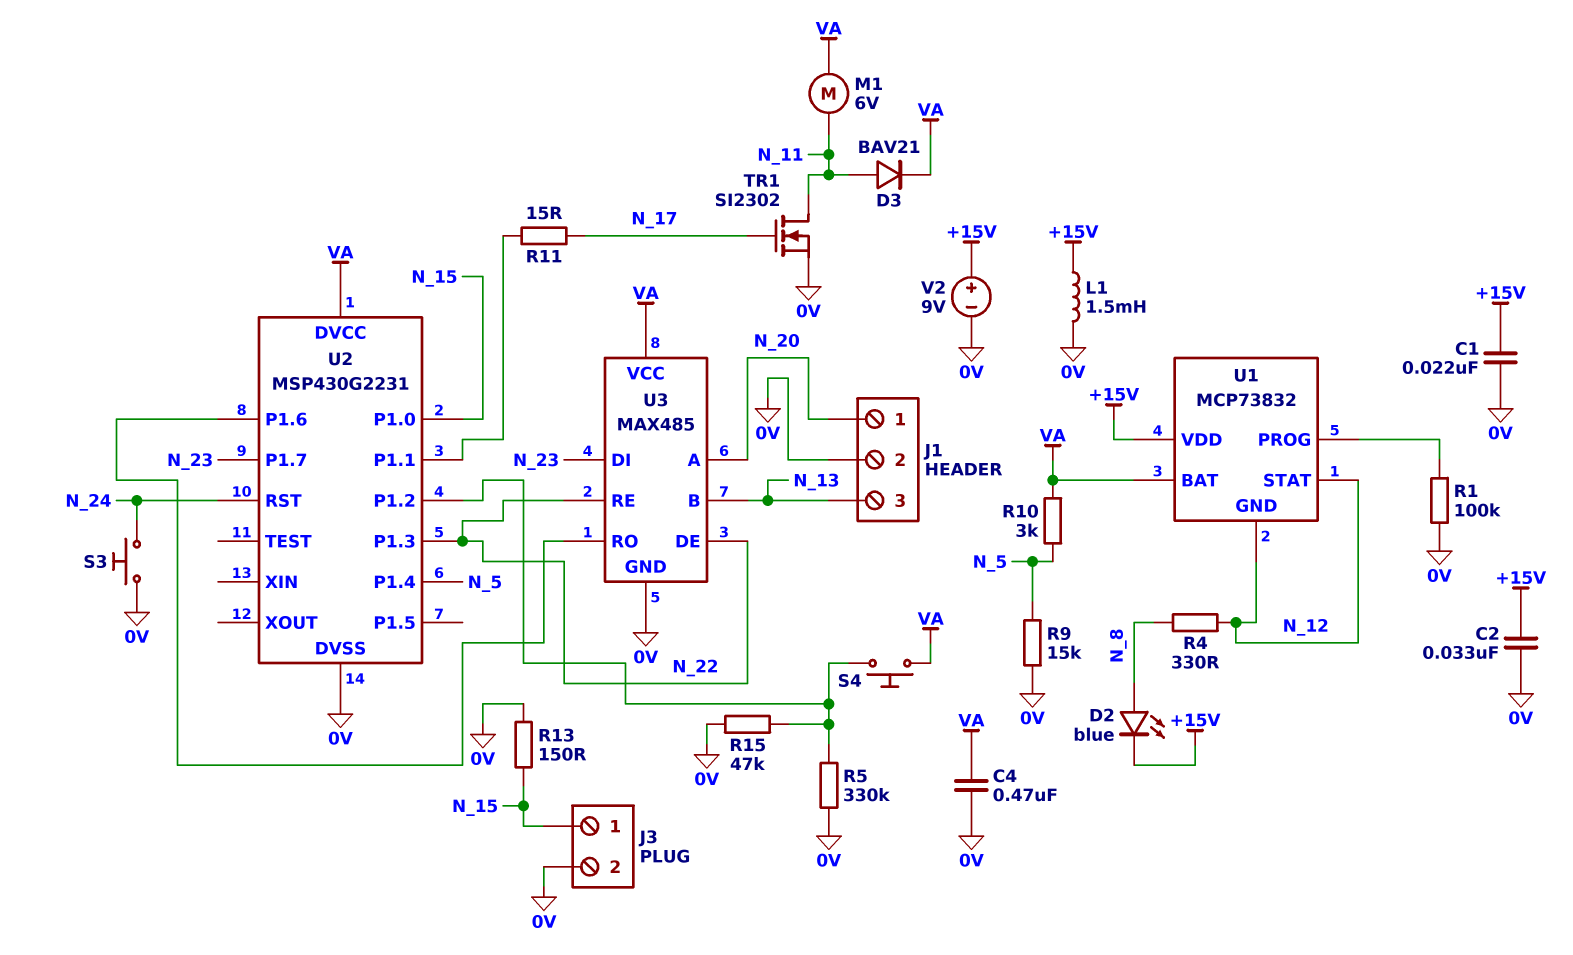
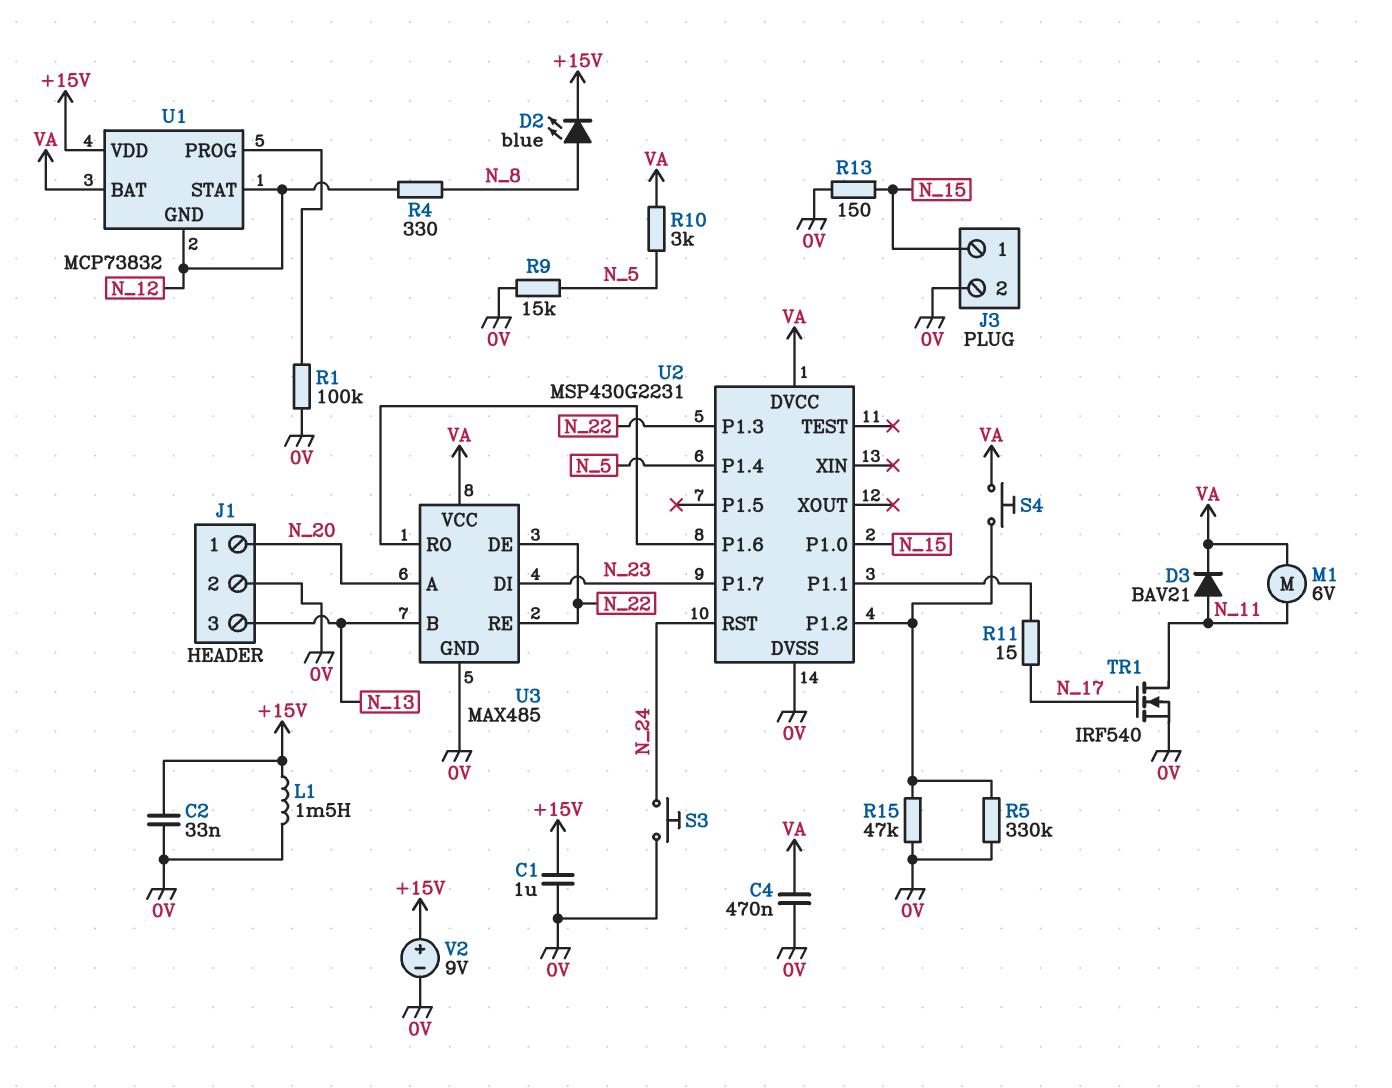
C1: 22nF (+15V, 0V) -> 1uF (+15V, 0V)
TR1: NMOS SI2302 (G N_17, D N_11, S 0V) -> NMOS IRF540 (G N_17, D N_11, S 0V)

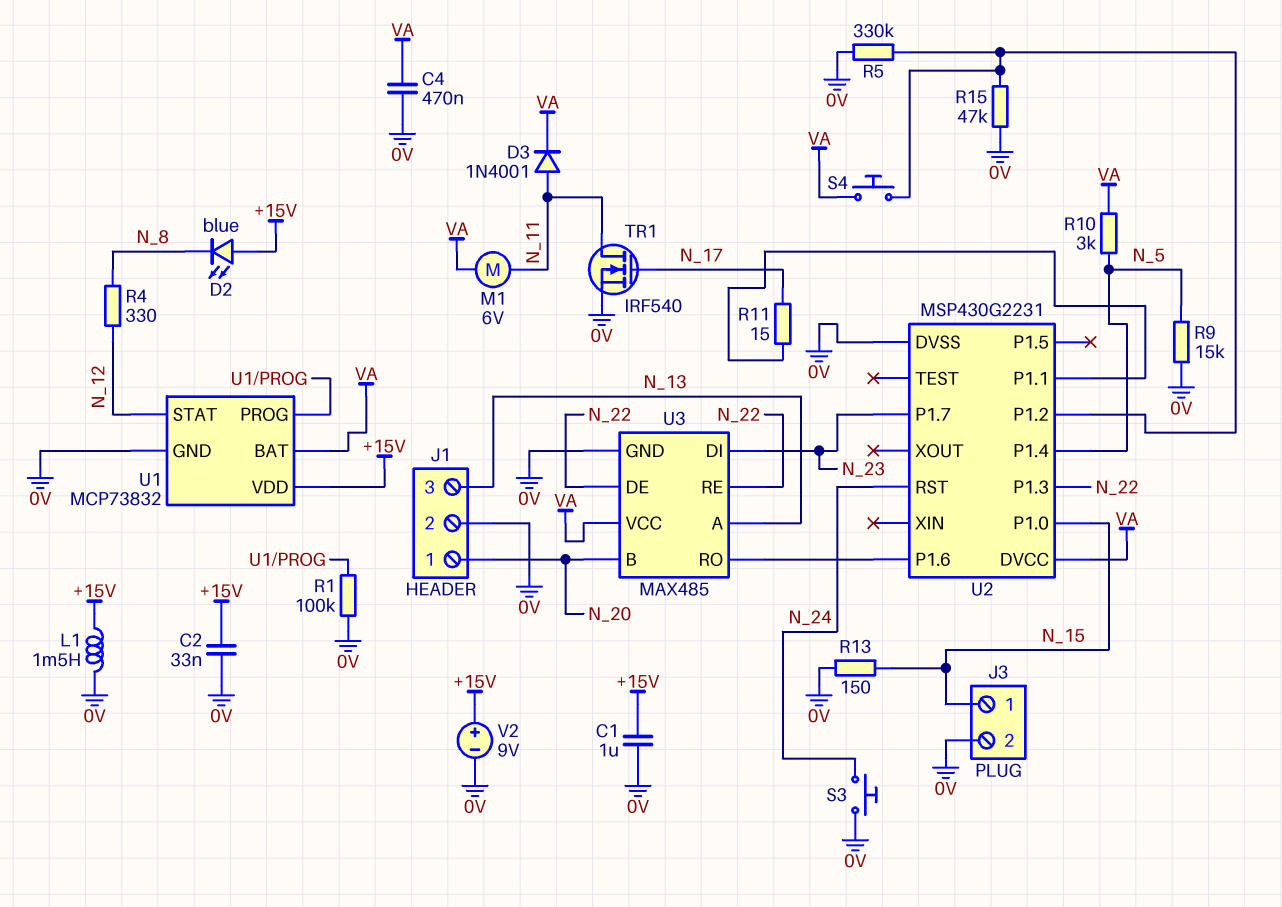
D2: LED blue (A N_8, K +15V) -> LED blue (A +15V, K N_8)
D3: diode BAV21 (A N_11, K VA) -> diode 1N4001 (A N_11, K VA)
U1 pin GND: N_12 -> 0V
U3 pin A: N_20 -> N_13
U3 pin B: N_13 -> N_20

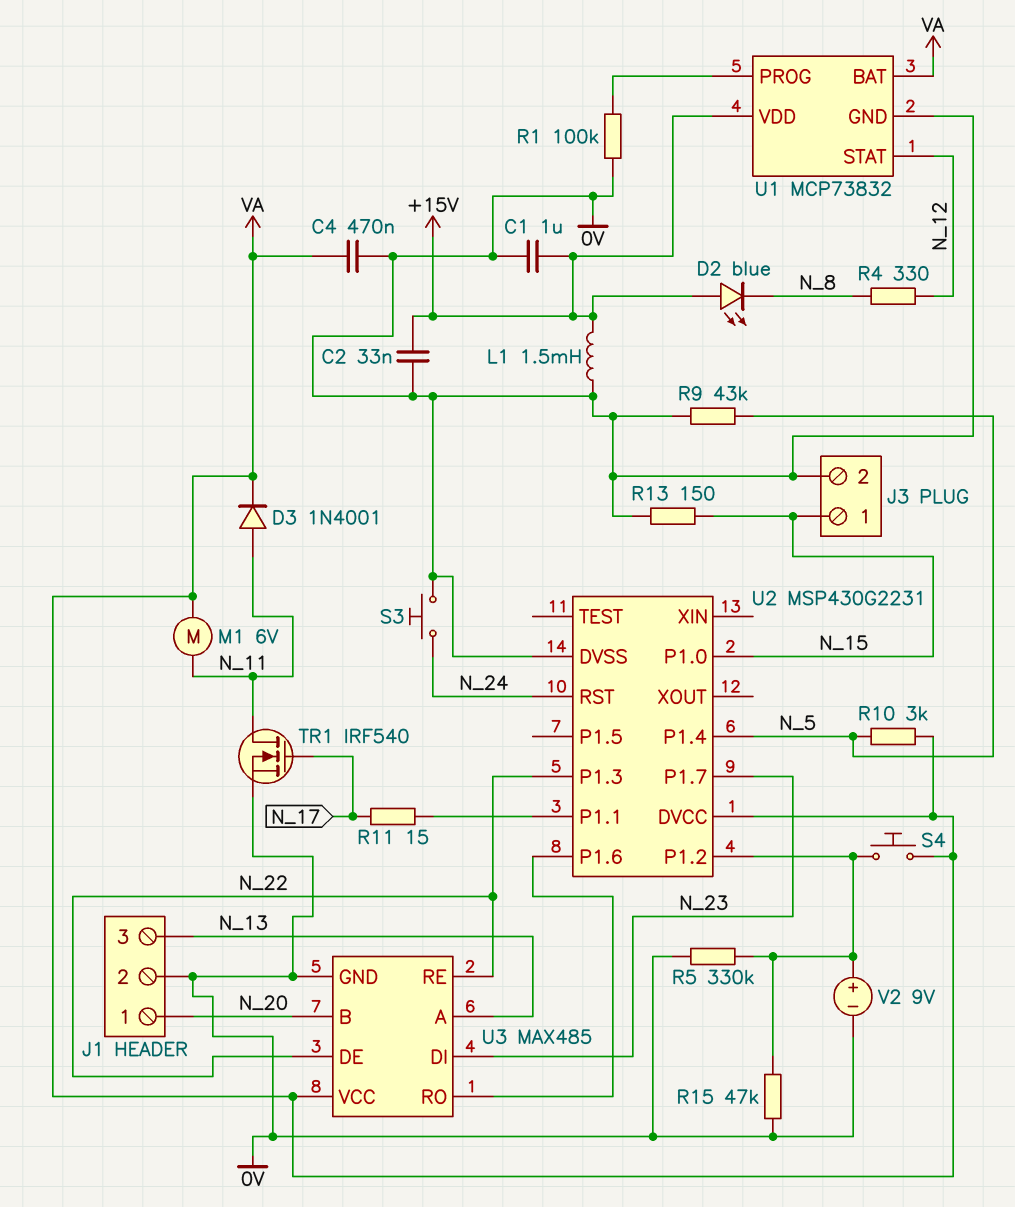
R9: 15k (0V, N_5) -> 43k (0V, N_5)
V2: 9V (plus +15V, minus 0V) -> 9V (plus U2/P1.2, minus 0V)

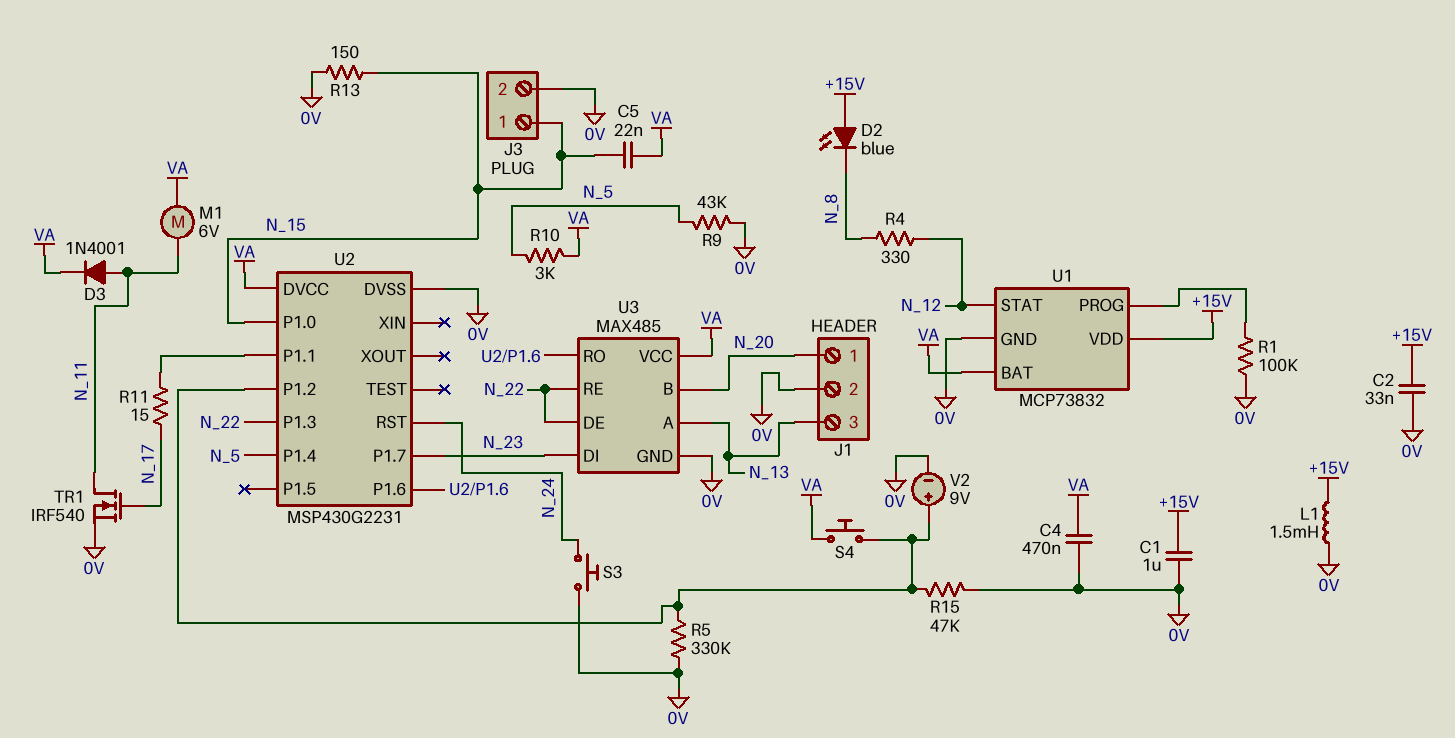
C5: none -> 22nF (N_15, VA)

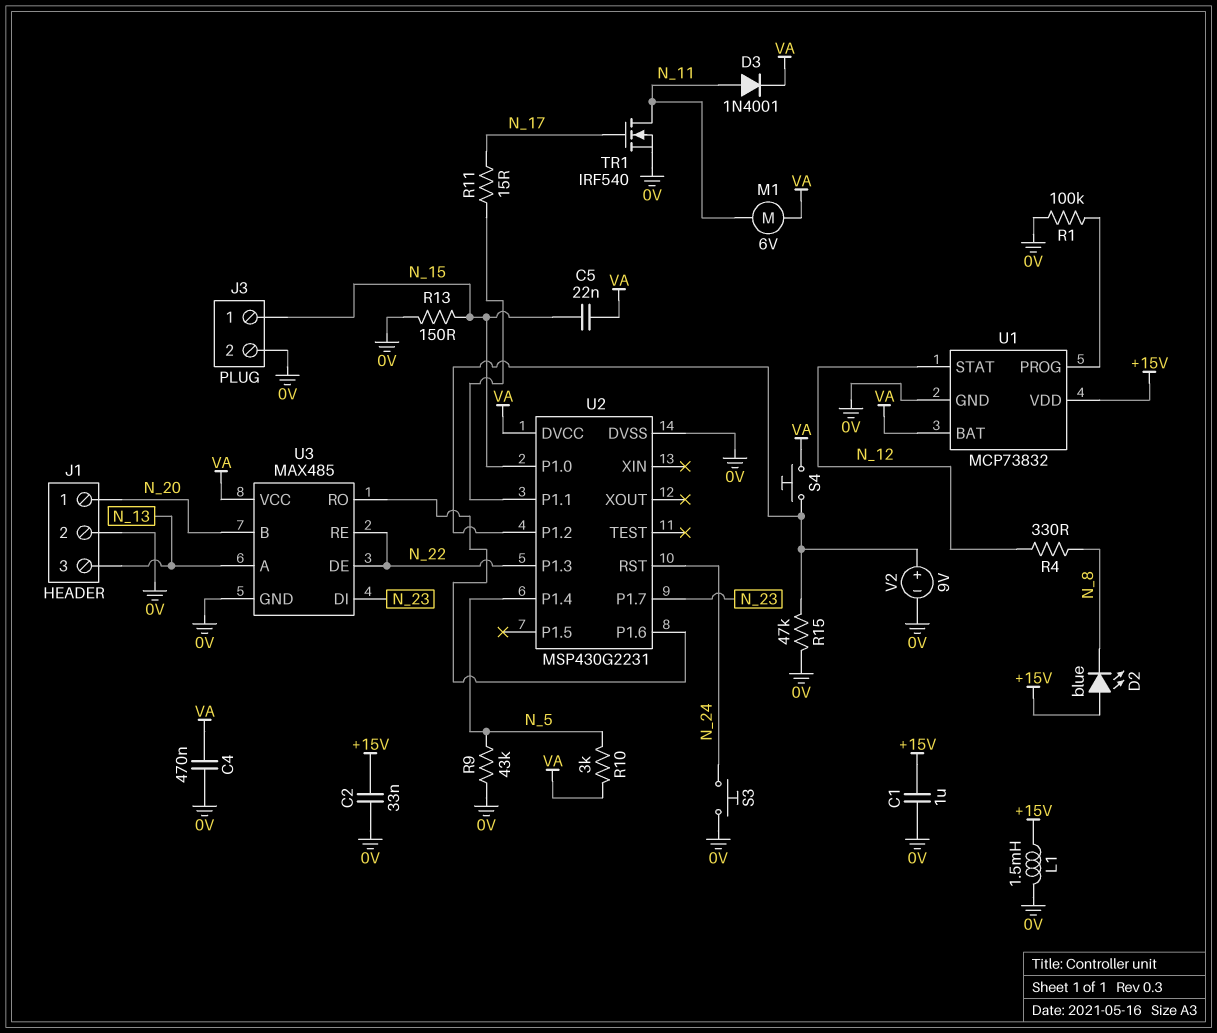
R5: 330k (0V, U2/P1.2) -> none

